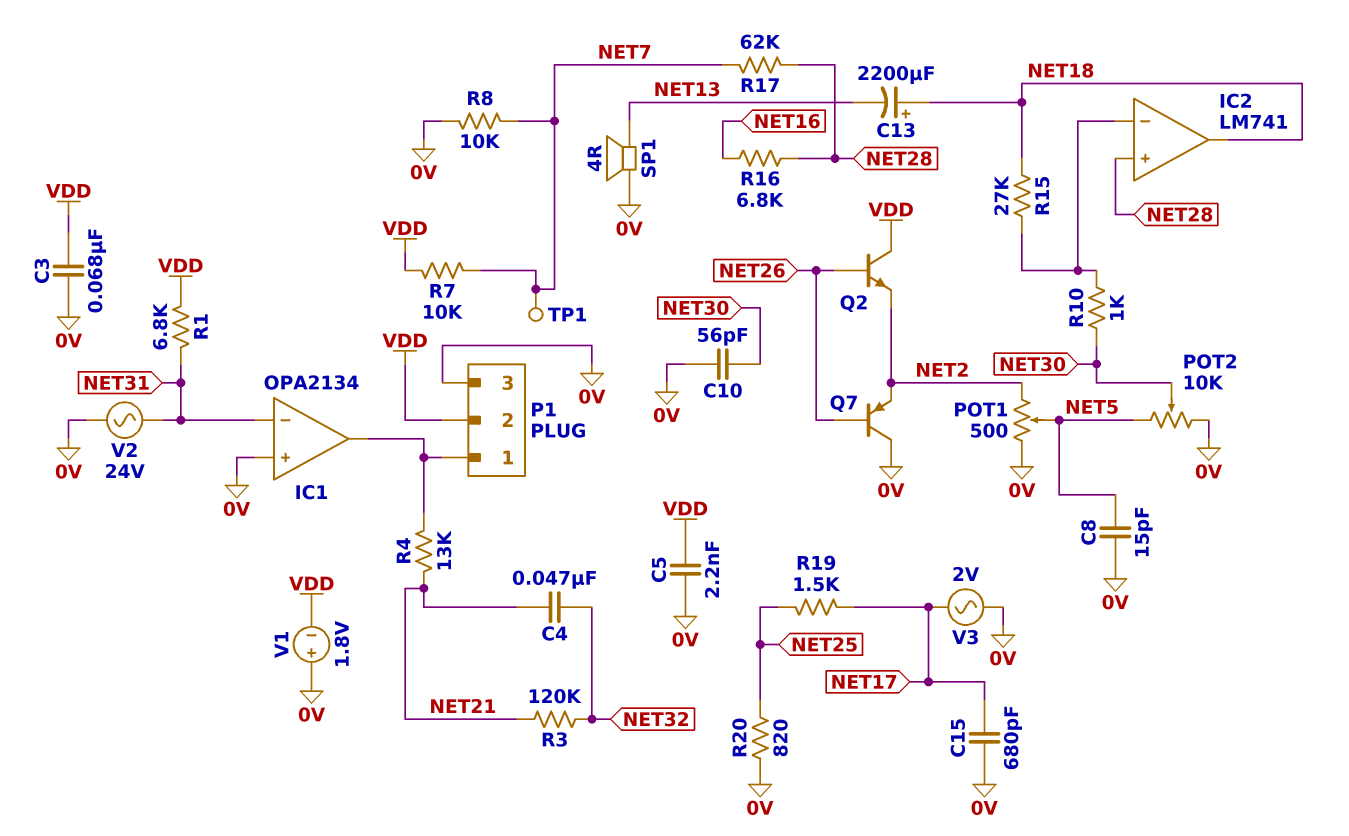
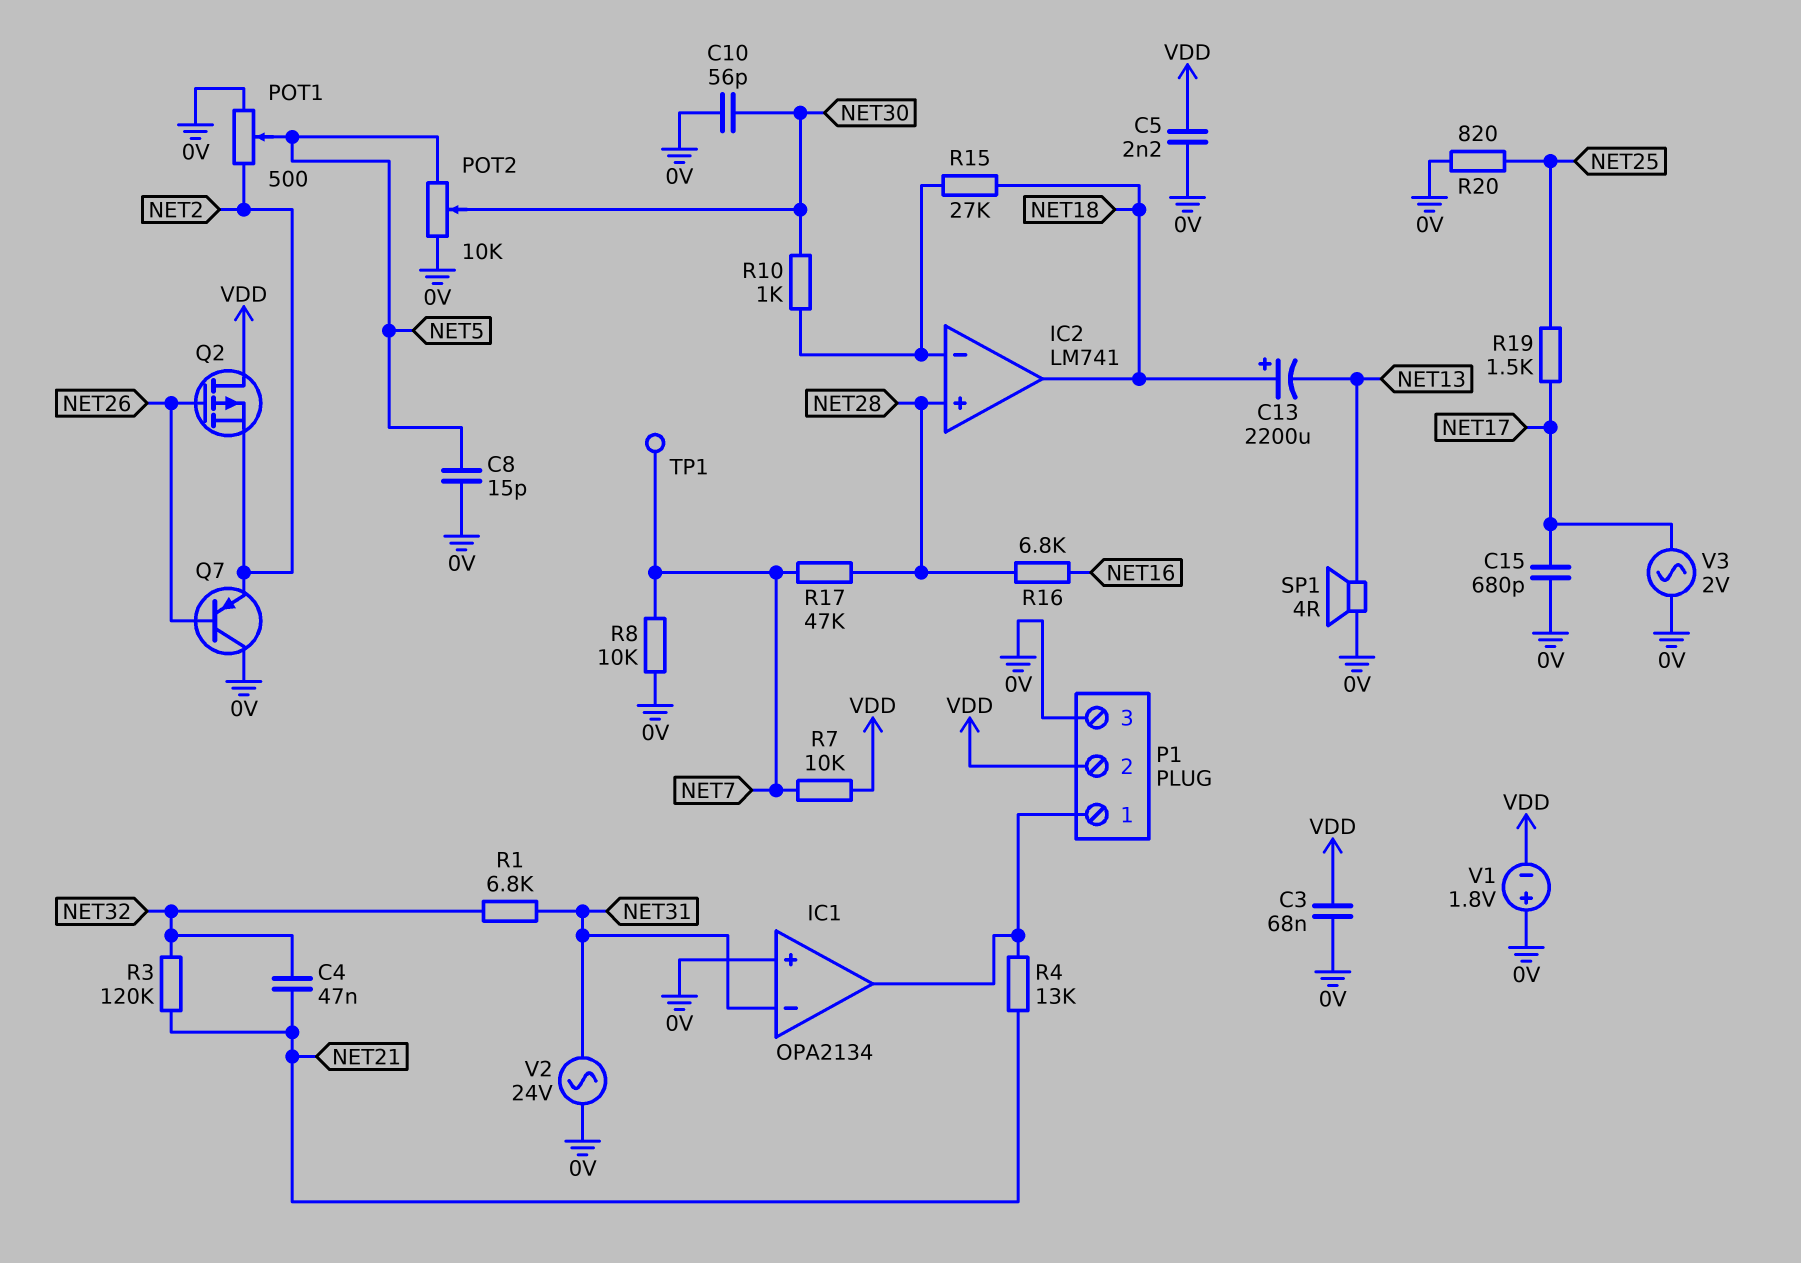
Q2: NPN (B NET26, C VDD, E NET2) -> PMOS (G NET26, D VDD, S NET2)
R1: 6.8k (NET31, VDD) -> 6.8k (NET31, NET32)
R17: 62k (NET7, NET28) -> 47k (NET7, NET28)

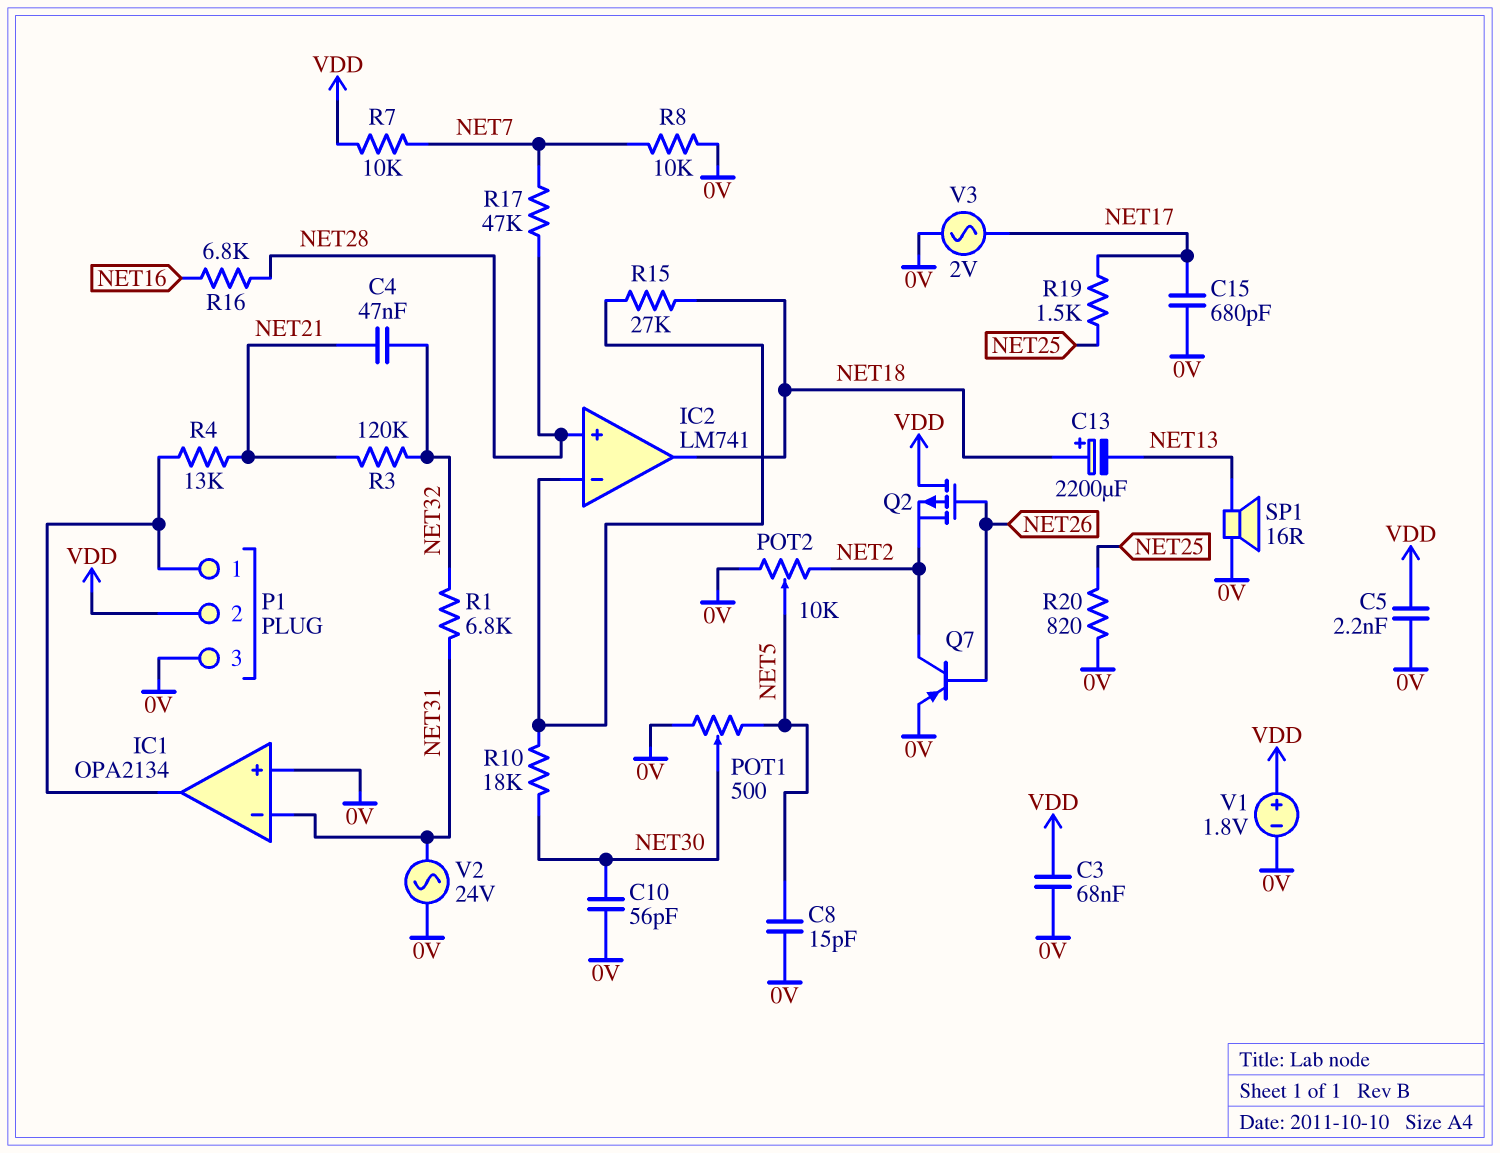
POT1: 500 (0V, NET2, wiper NET5) -> 500 (0V, NET5, wiper NET30)
POT2: 10k (0V, NET5, wiper NET30) -> 10k (0V, NET2, wiper NET5)
Q7: PNP (B NET26, C 0V, E NET2) -> PNP (B NET26, C NET2, E 0V)
R10: 1k (IC2/in-, NET30) -> 18k (IC2/in-, NET30)
SP1: speaker 4R (0V, NET13) -> speaker 16R (0V, NET13)
TP1: test point (NET7) -> none
V1: 1.8V (plus 0V, minus VDD) -> 1.8V (plus VDD, minus 0V)

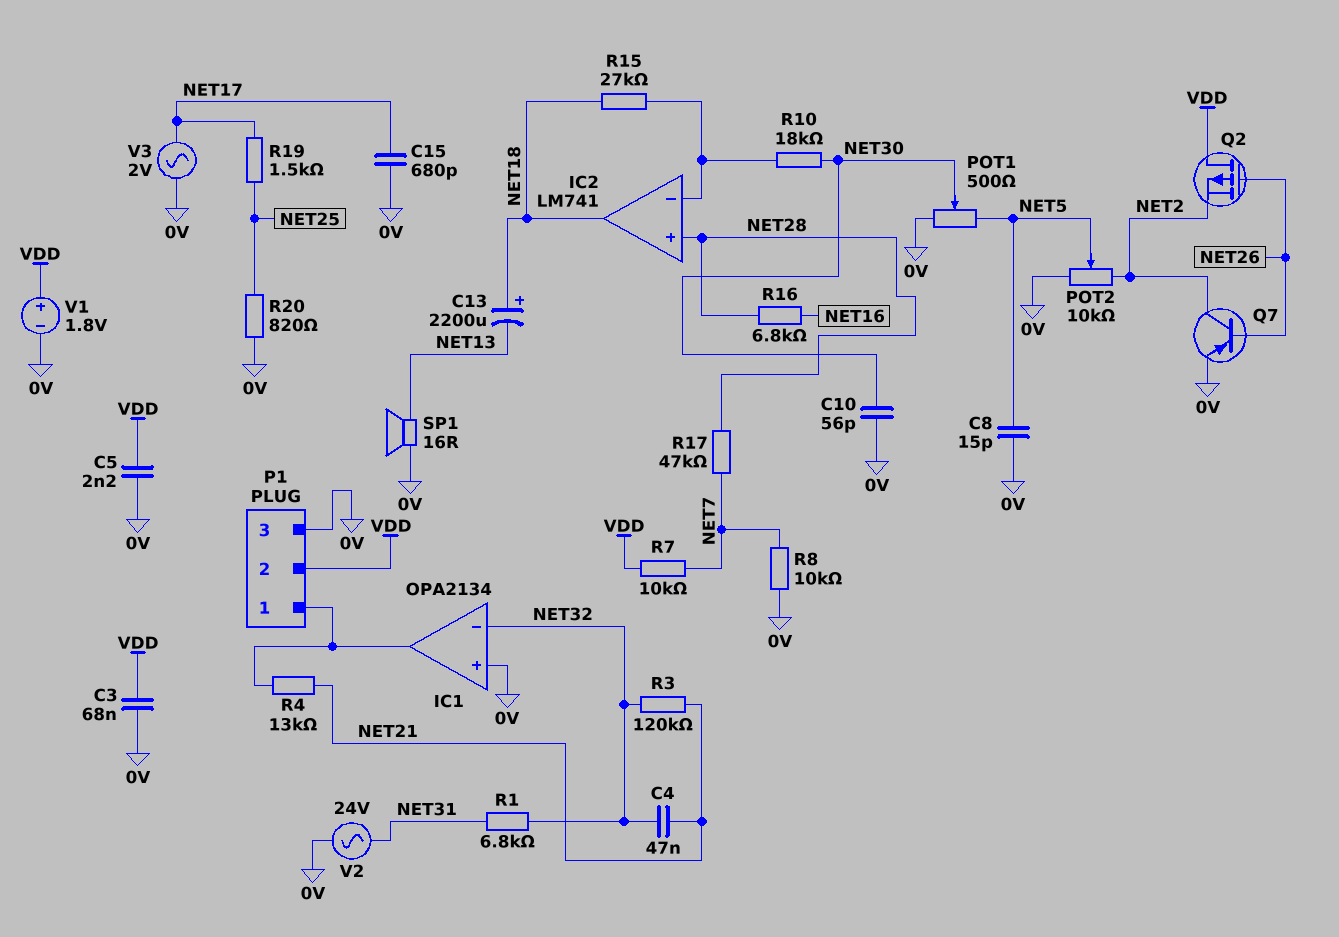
IC1 pin in-: NET31 -> NET32

